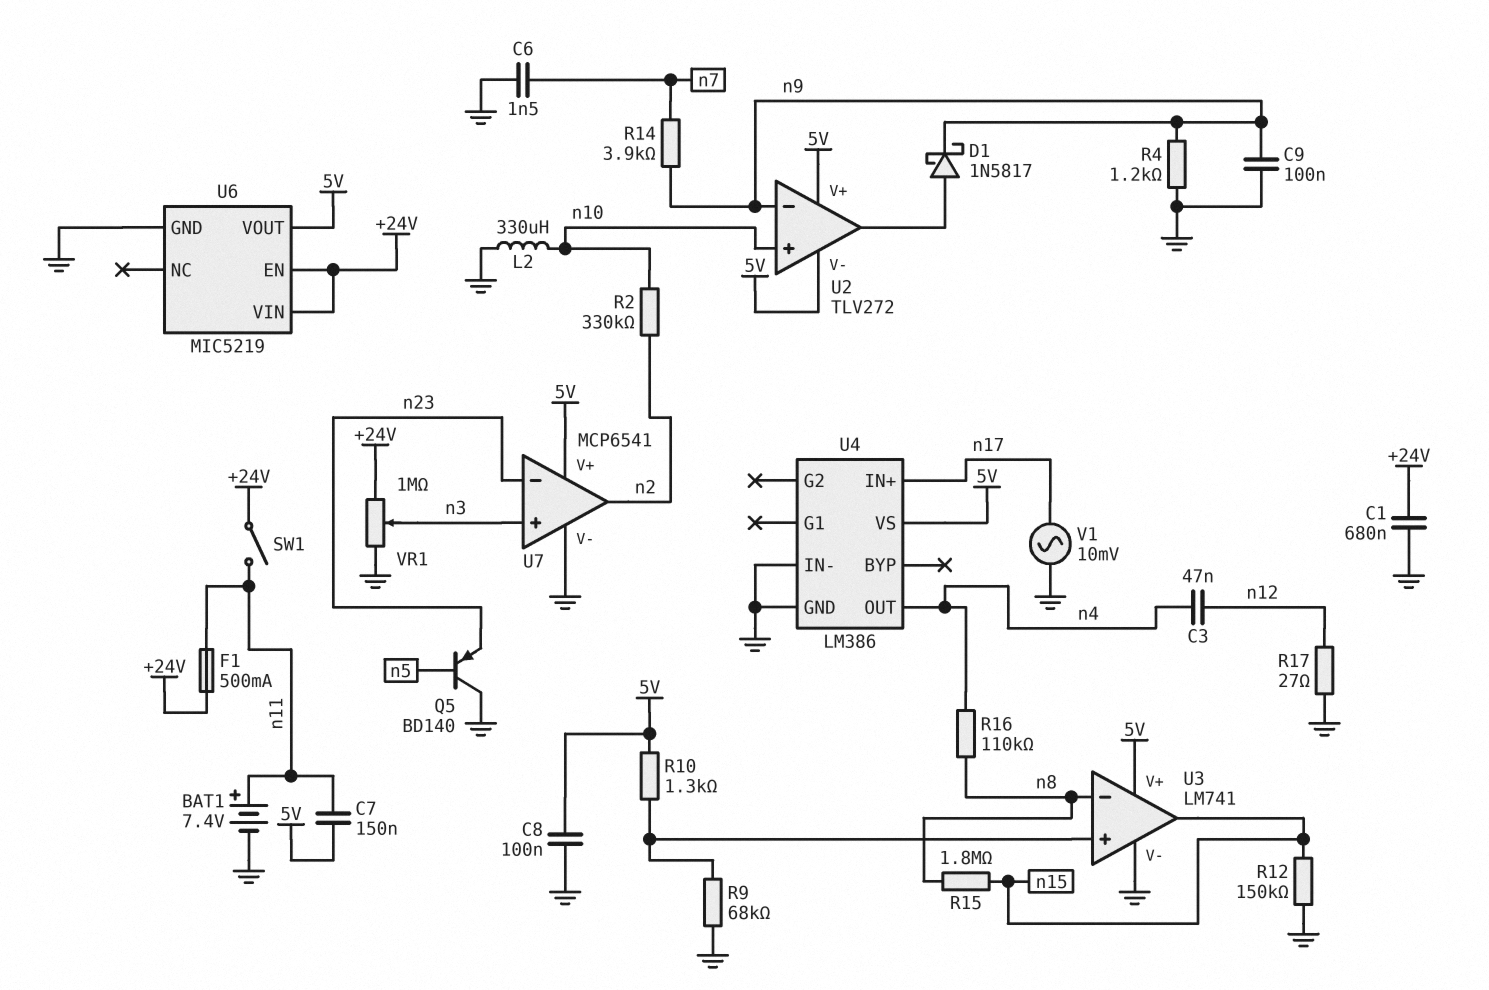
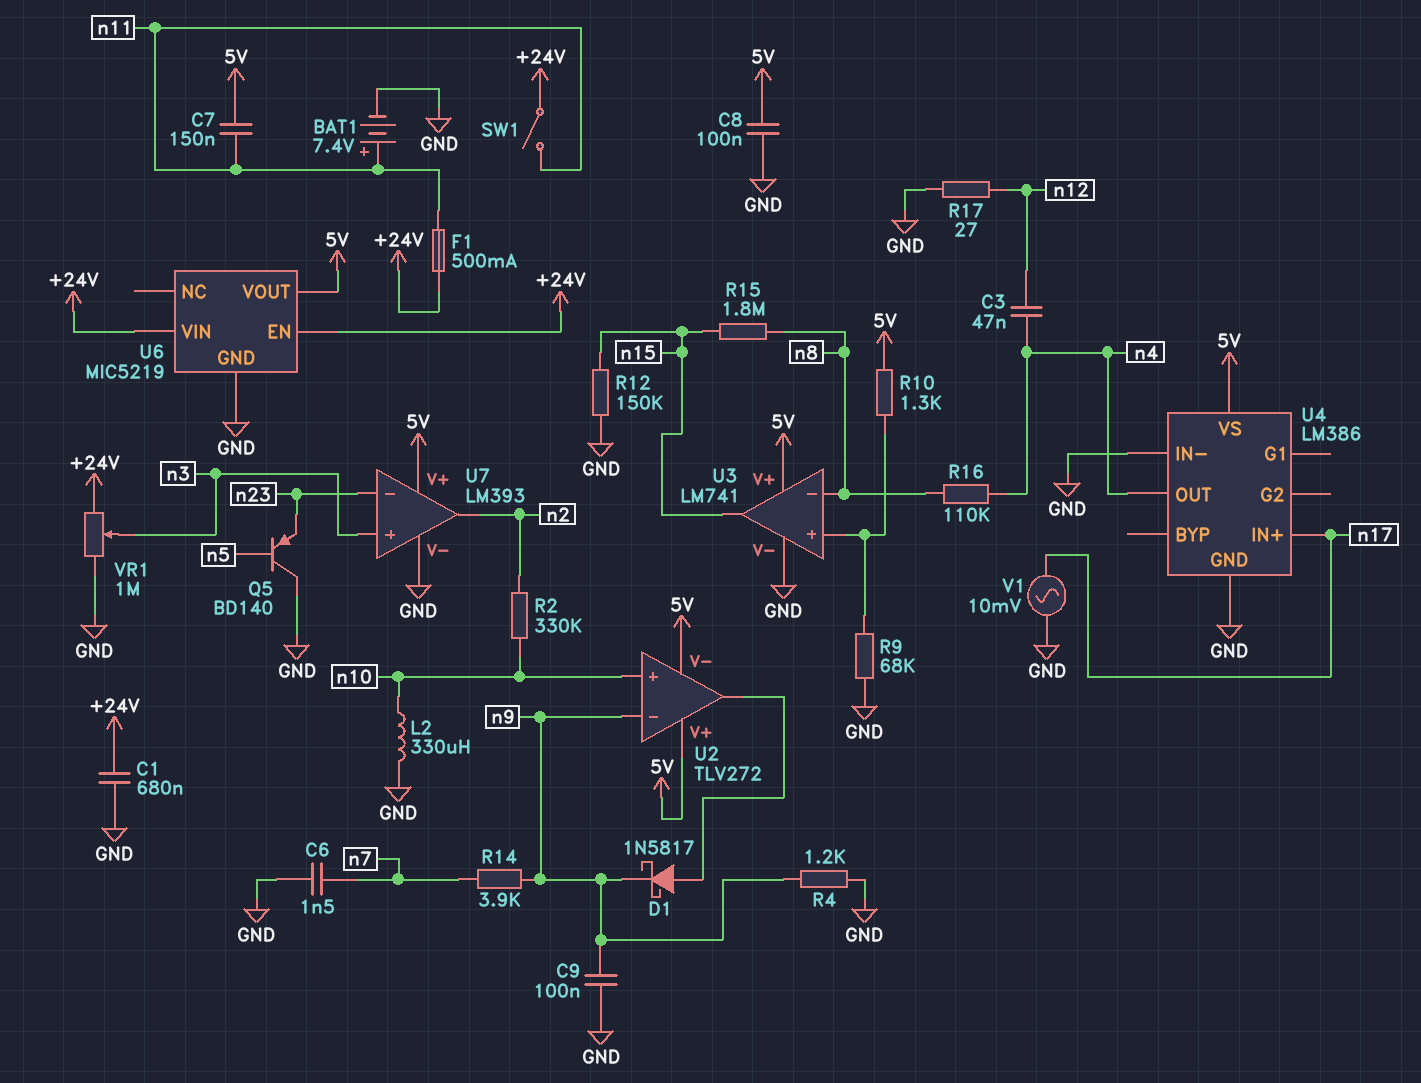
U7: MCP6541 -> LM393

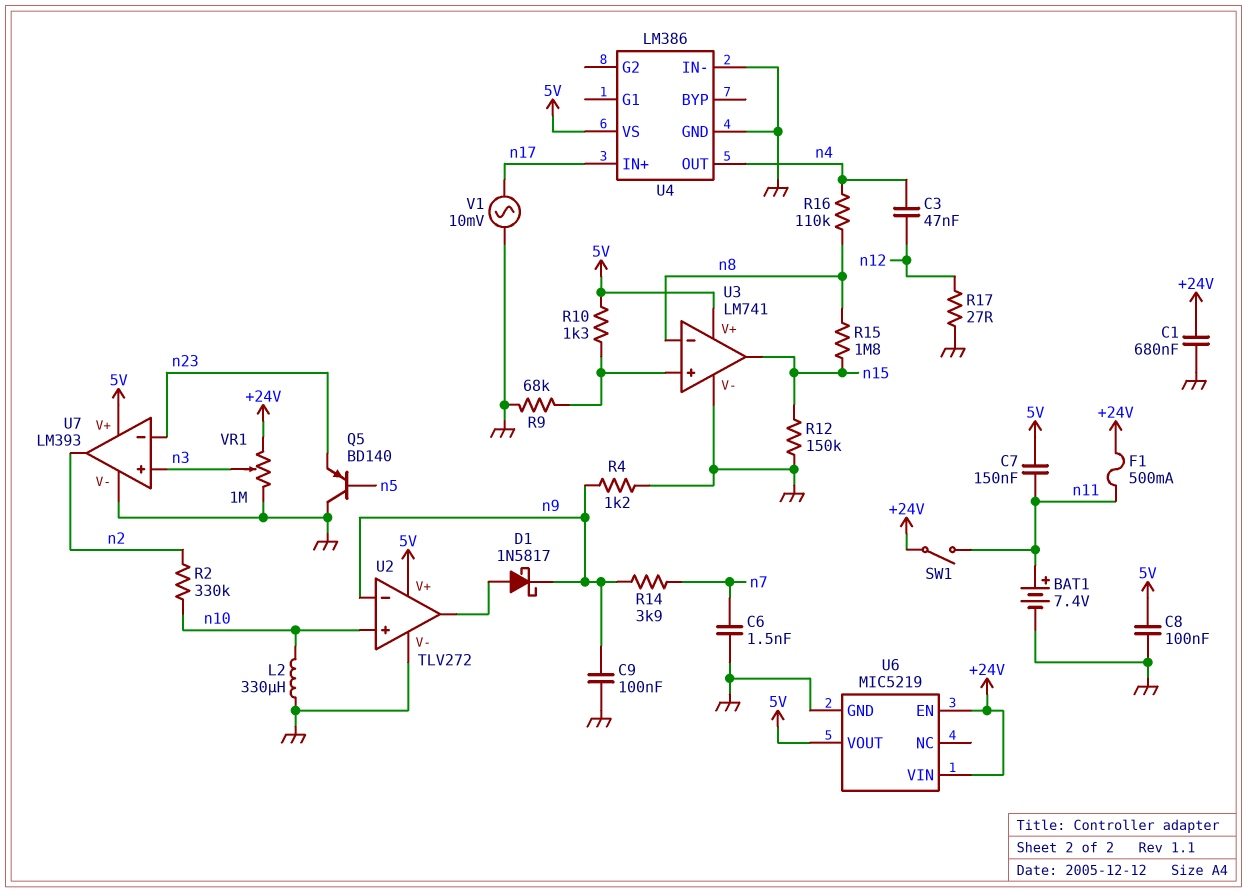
U2 pin V-: 5V -> GND

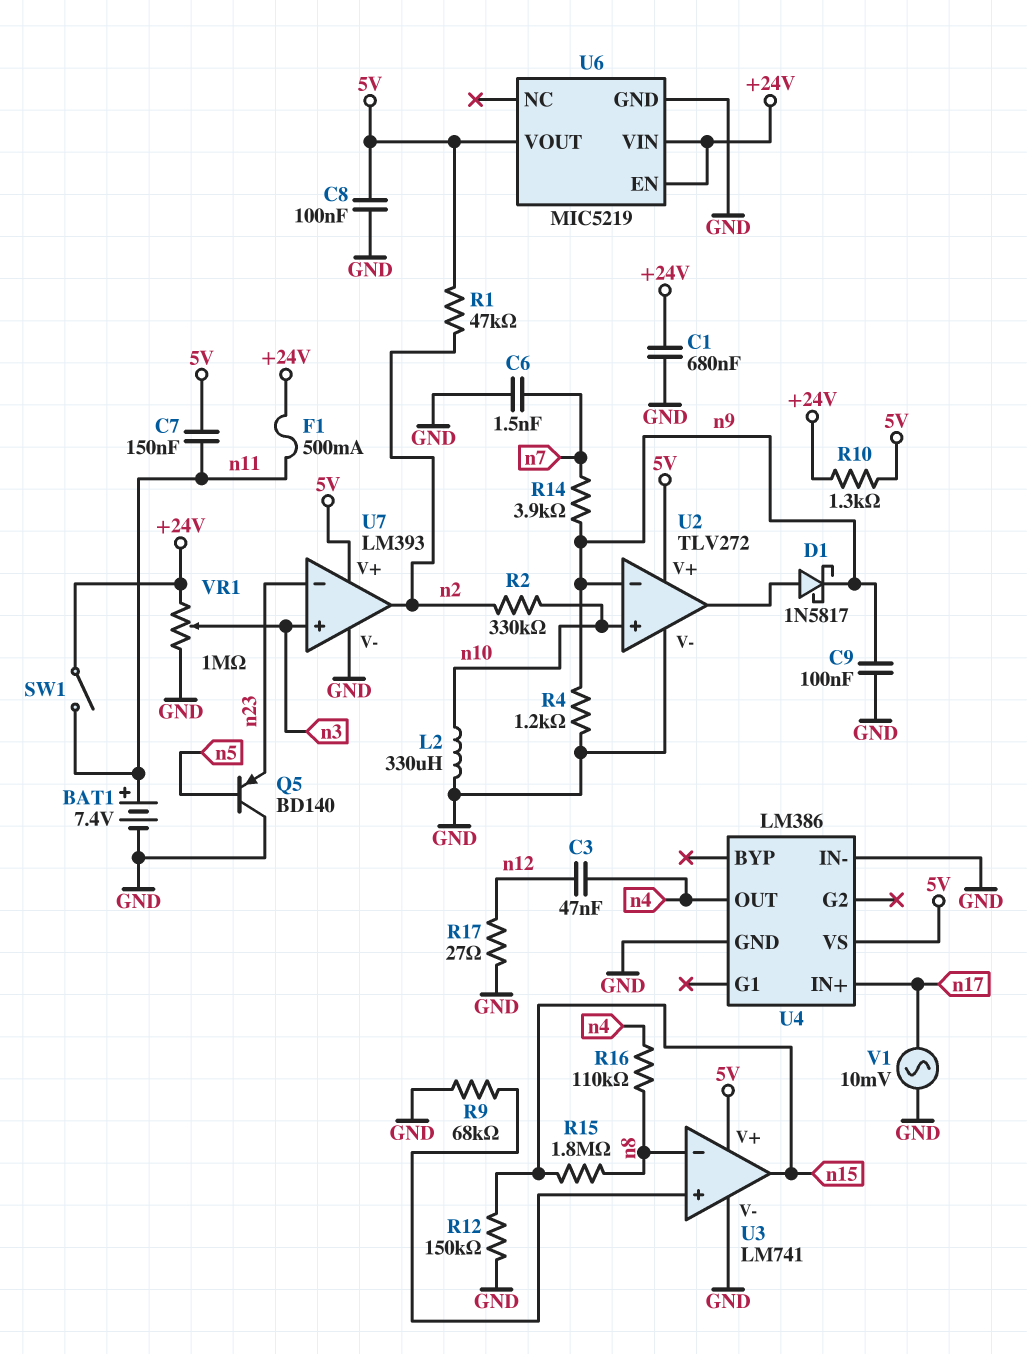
R1: none -> 47k (5V, n2)
R10: 1.3k (5V, U3/in+) -> 1.3k (+24V, 5V)

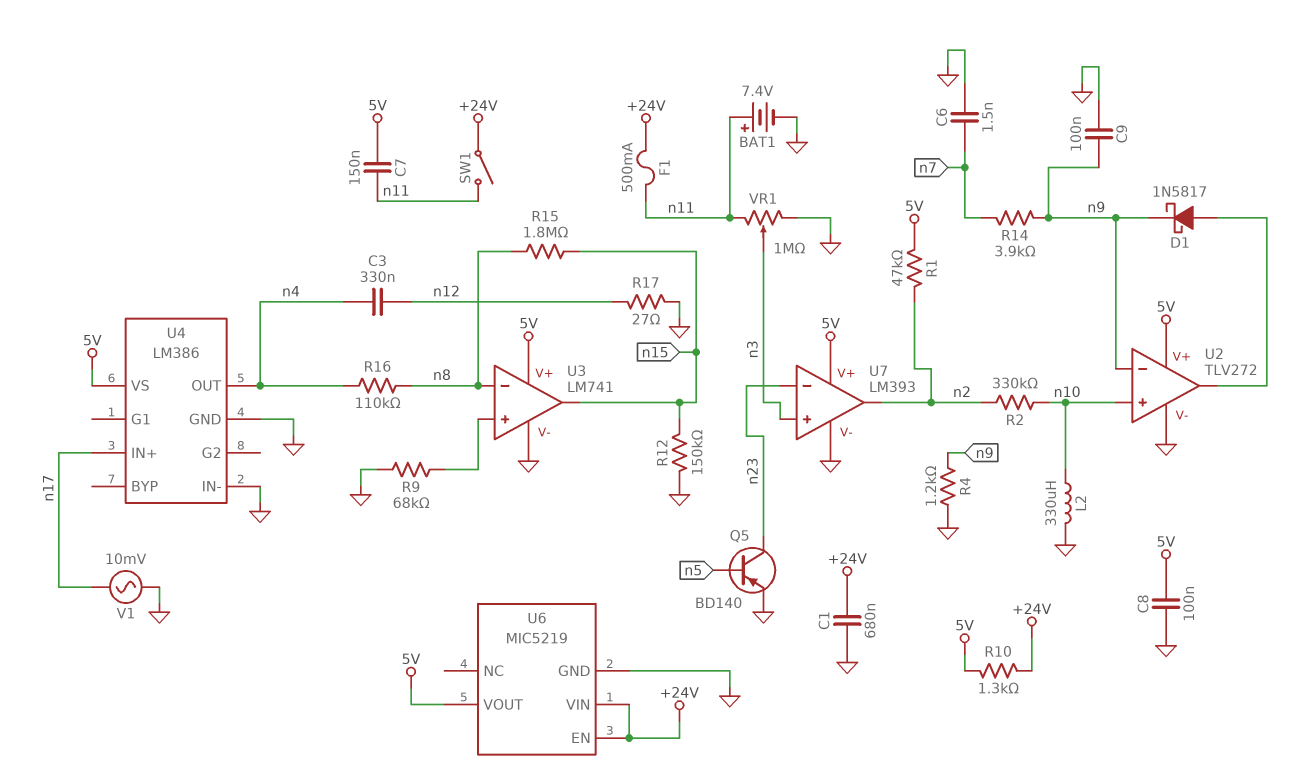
C3: 47nF (n4, n12) -> 330nF (n4, n12)
Q5: PNP BD140 (B n5, C GND, E n23) -> PNP BD140 (B n5, C n23, E GND)
VR1: 1M (+24V, GND, wiper n3) -> 1M (GND, n11, wiper n3)

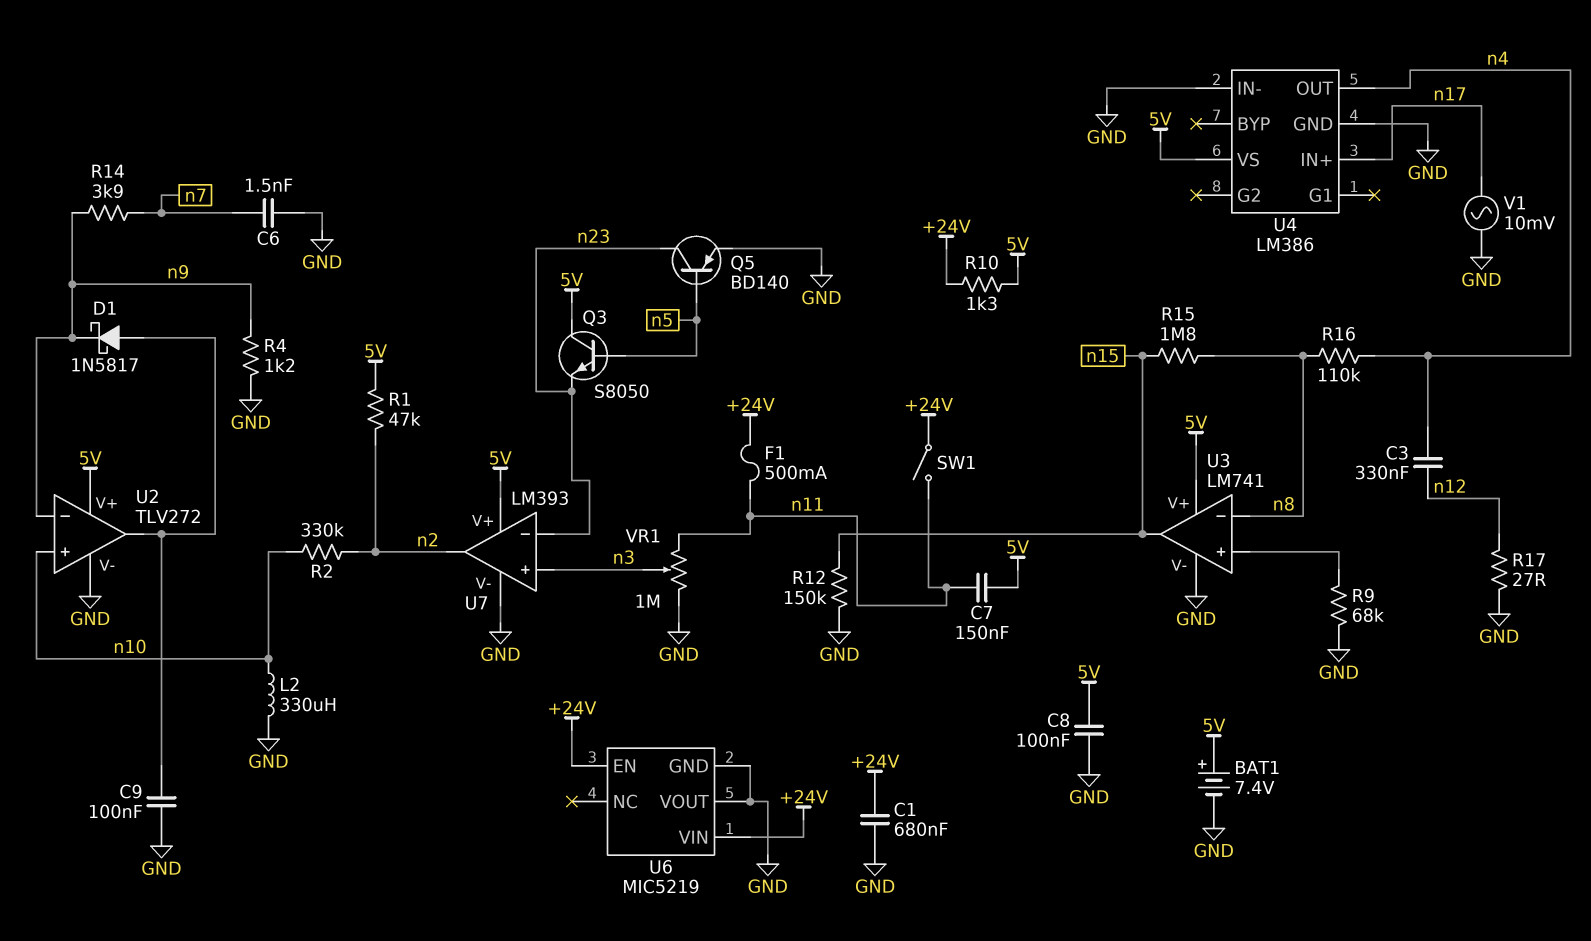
BAT1: 7.4V (plus n11, minus GND) -> 7.4V (plus 5V, minus GND)
C9: 100nF (GND, n9) -> 100nF (GND, U2/out)
Q3: none -> NPN S8050 (B n5, C 5V, E n23)
U6 pin VOUT: 5V -> GND

